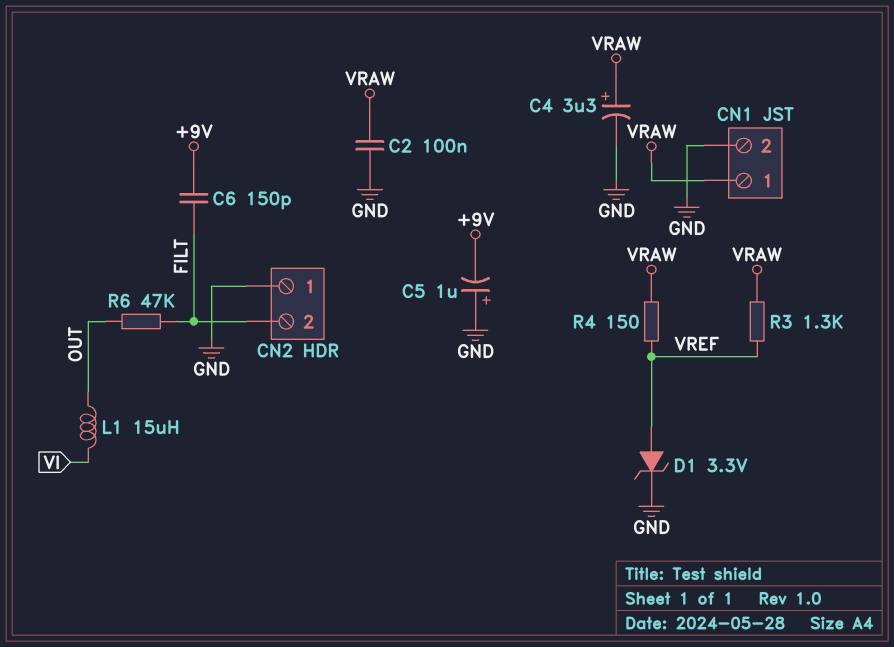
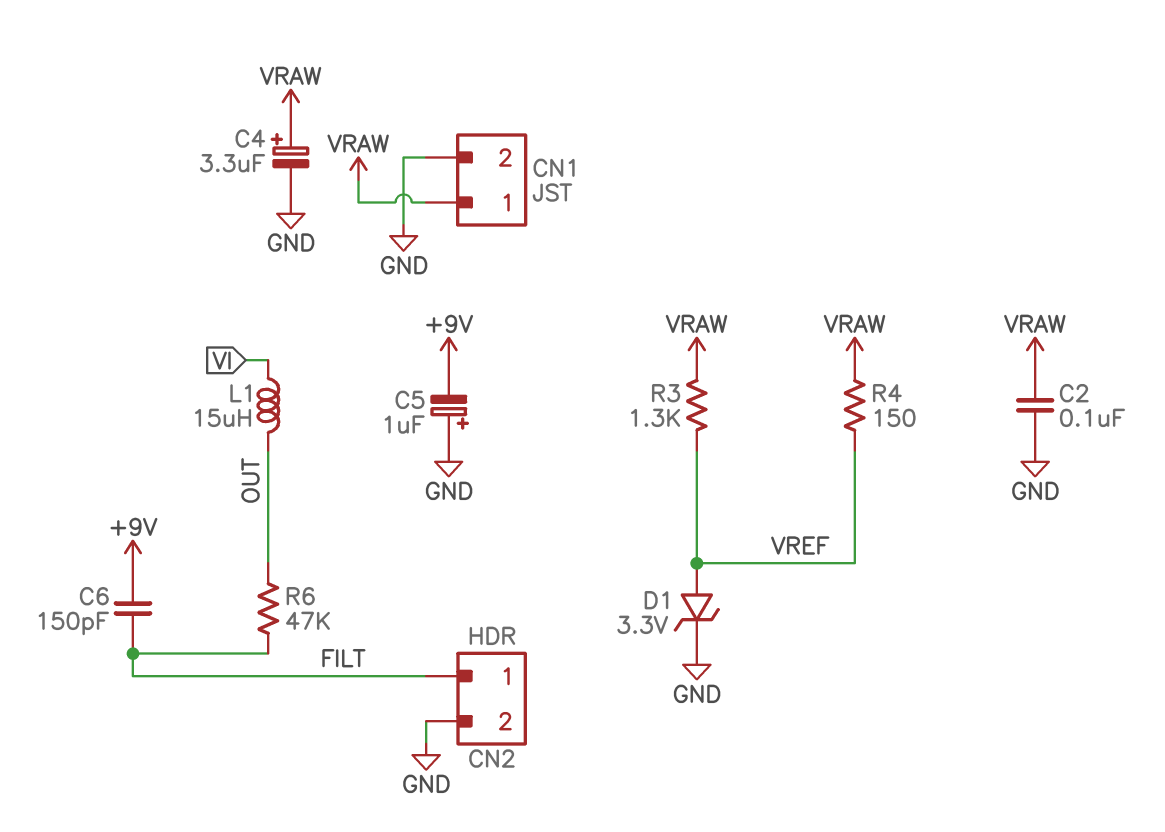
CN2 pin 1: GND -> FILT
CN2 pin 2: FILT -> GND

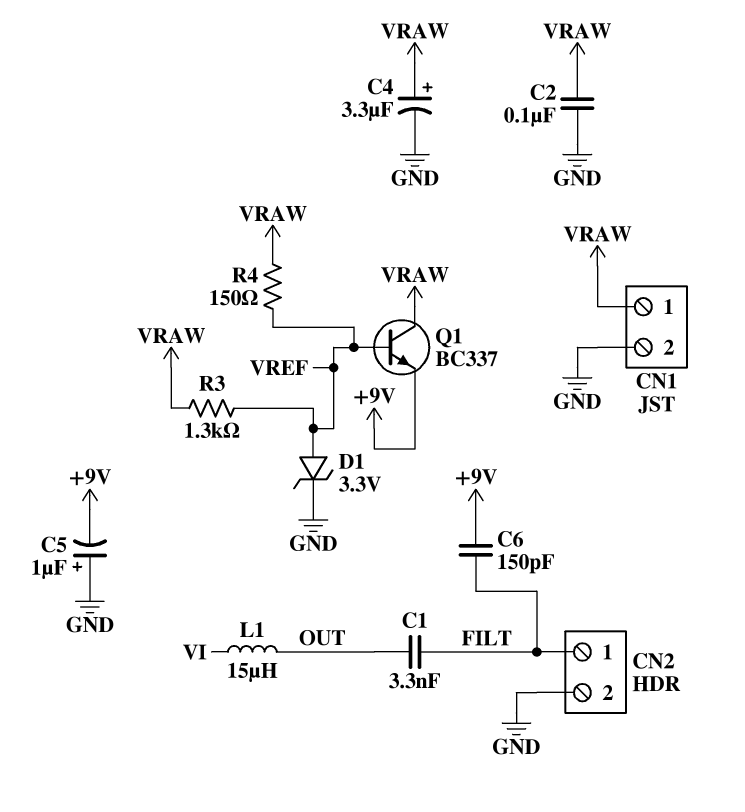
C1: none -> 3.3nF (FILT, OUT)
Q1: none -> NPN BC337 (B VREF, C VRAW, E +9V)
R6: 47k (FILT, OUT) -> none

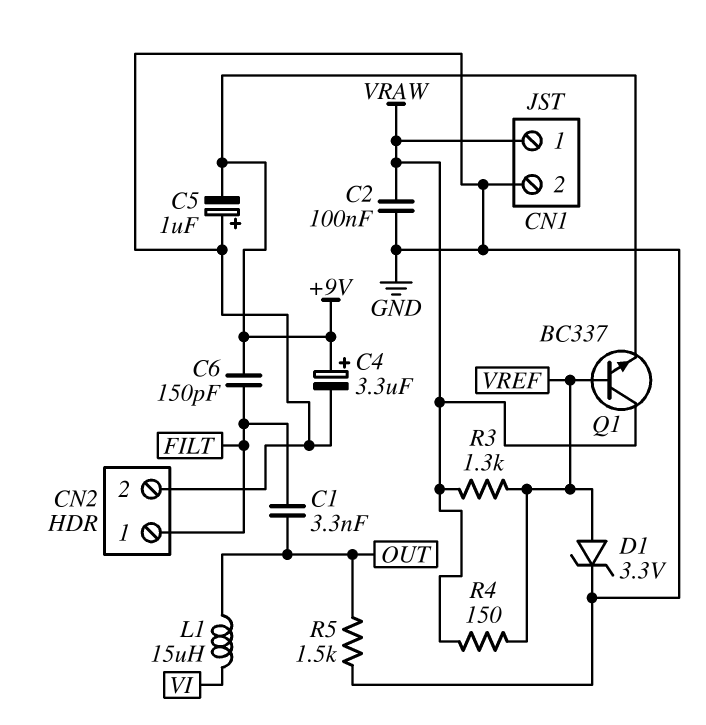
C4: 3.3uF (plus VRAW, minus GND) -> 3.3uF (plus +9V, minus GND)
R5: none -> 1.5k (GND, OUT)

